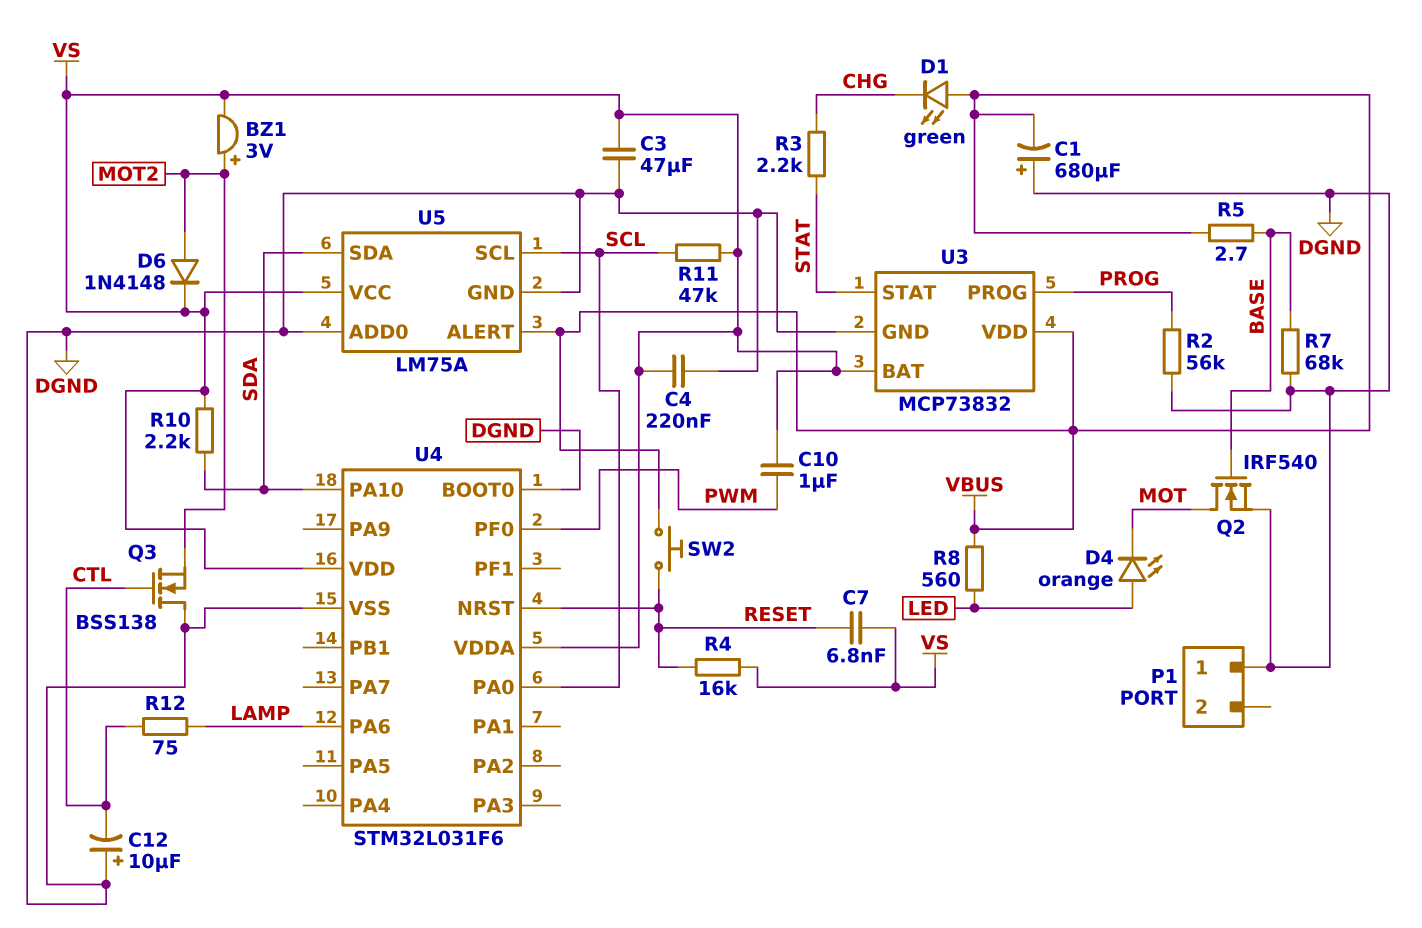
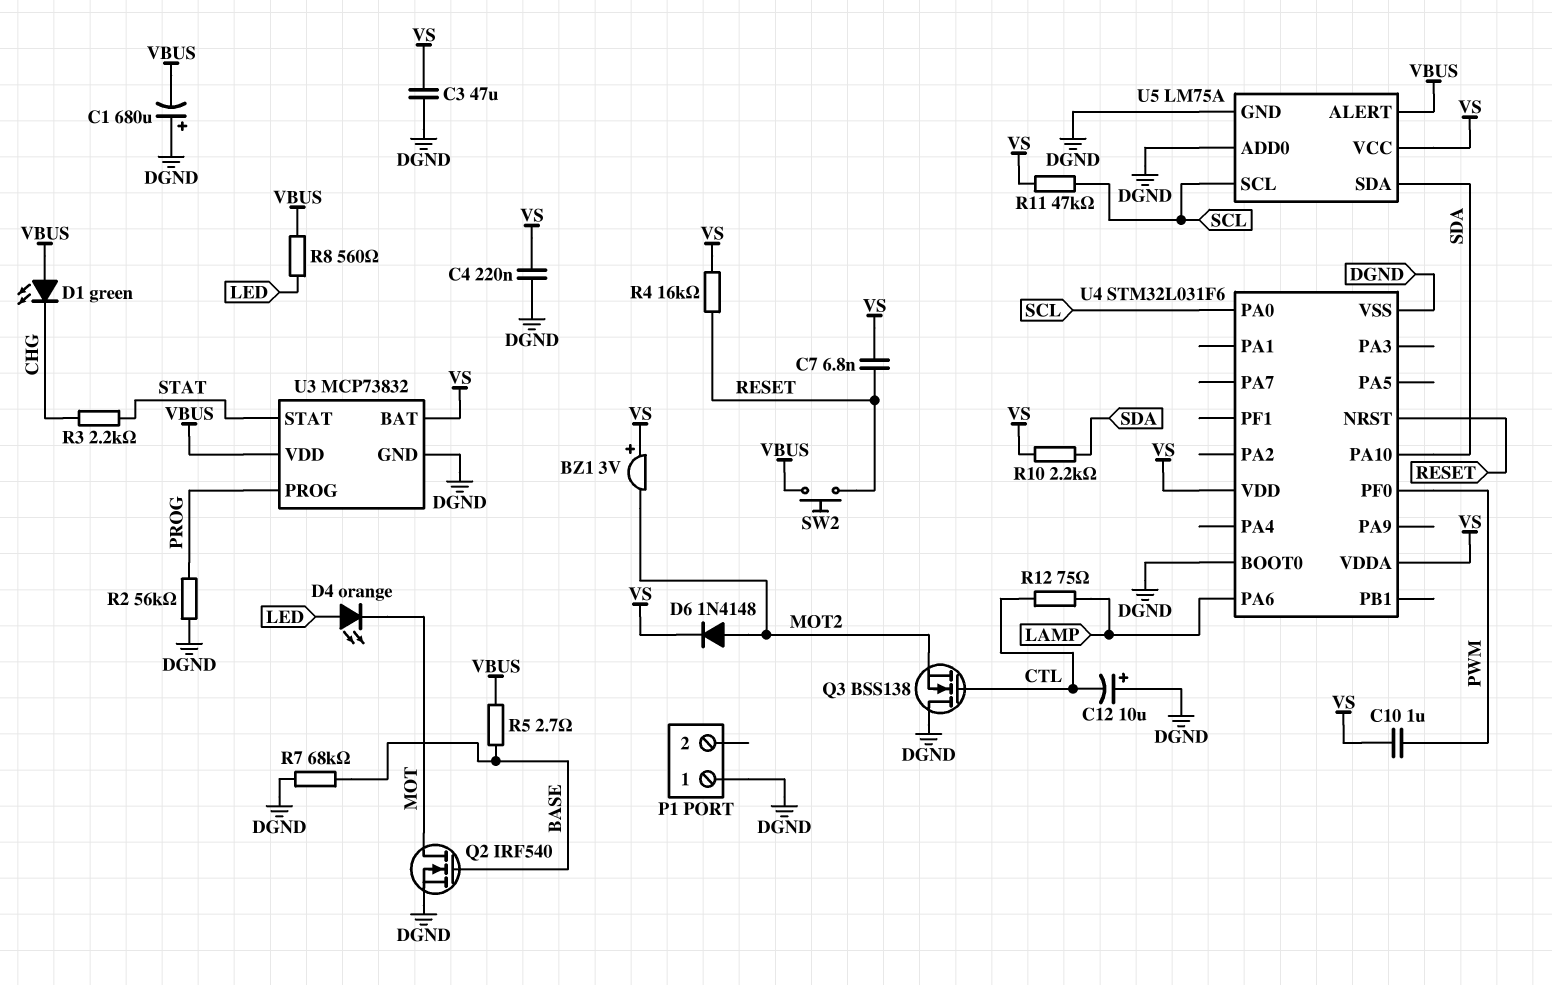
BZ1: buzzer 3V (plus MOT2, minus VS) -> buzzer 3V (plus VS, minus MOT2)

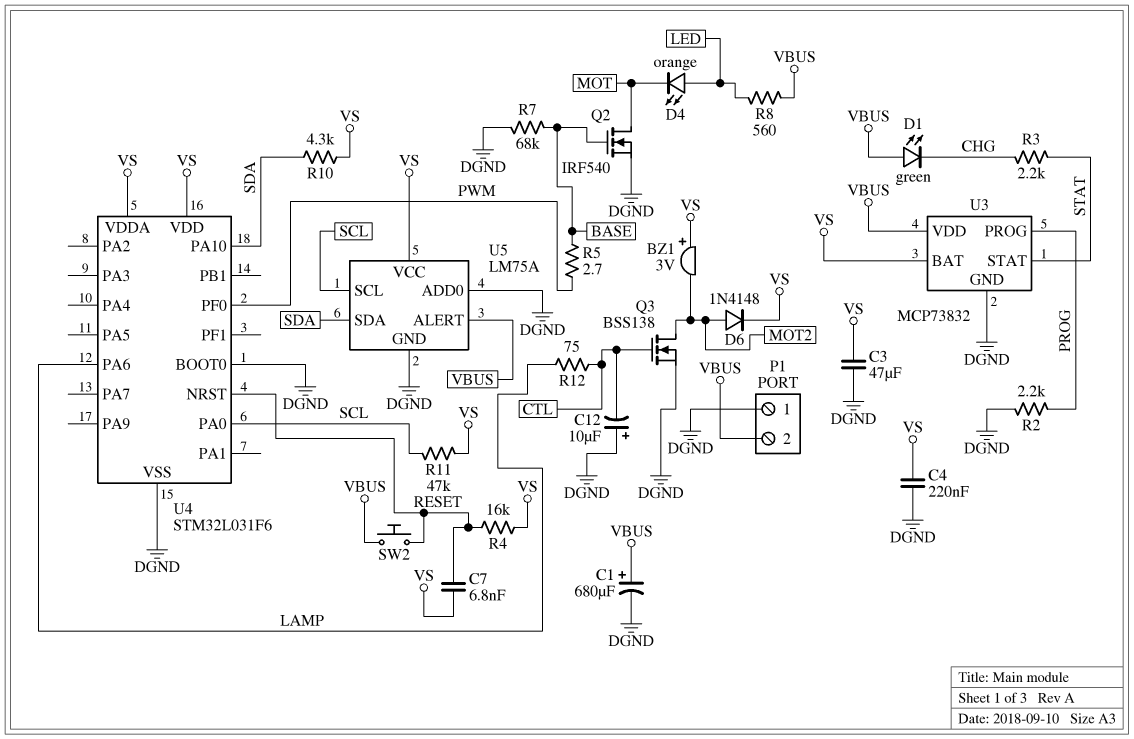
C1: 680uF (plus DGND, minus VBUS) -> 680uF (plus VBUS, minus DGND)
C10: 1uF (PWM, VS) -> none
P1 pin 2: none -> VBUS
Q3: NMOS BSS138 (G CTL, D DGND, S MOT2) -> NMOS BSS138 (G CTL, D MOT2, S DGND)
R2: 56k (DGND, PROG) -> 2.2k (DGND, PROG)
R5: 2.7 (BASE, VBUS) -> 2.7 (BASE, PWM)
R10: 2.2k (SDA, VS) -> 4.3k (SDA, VS)

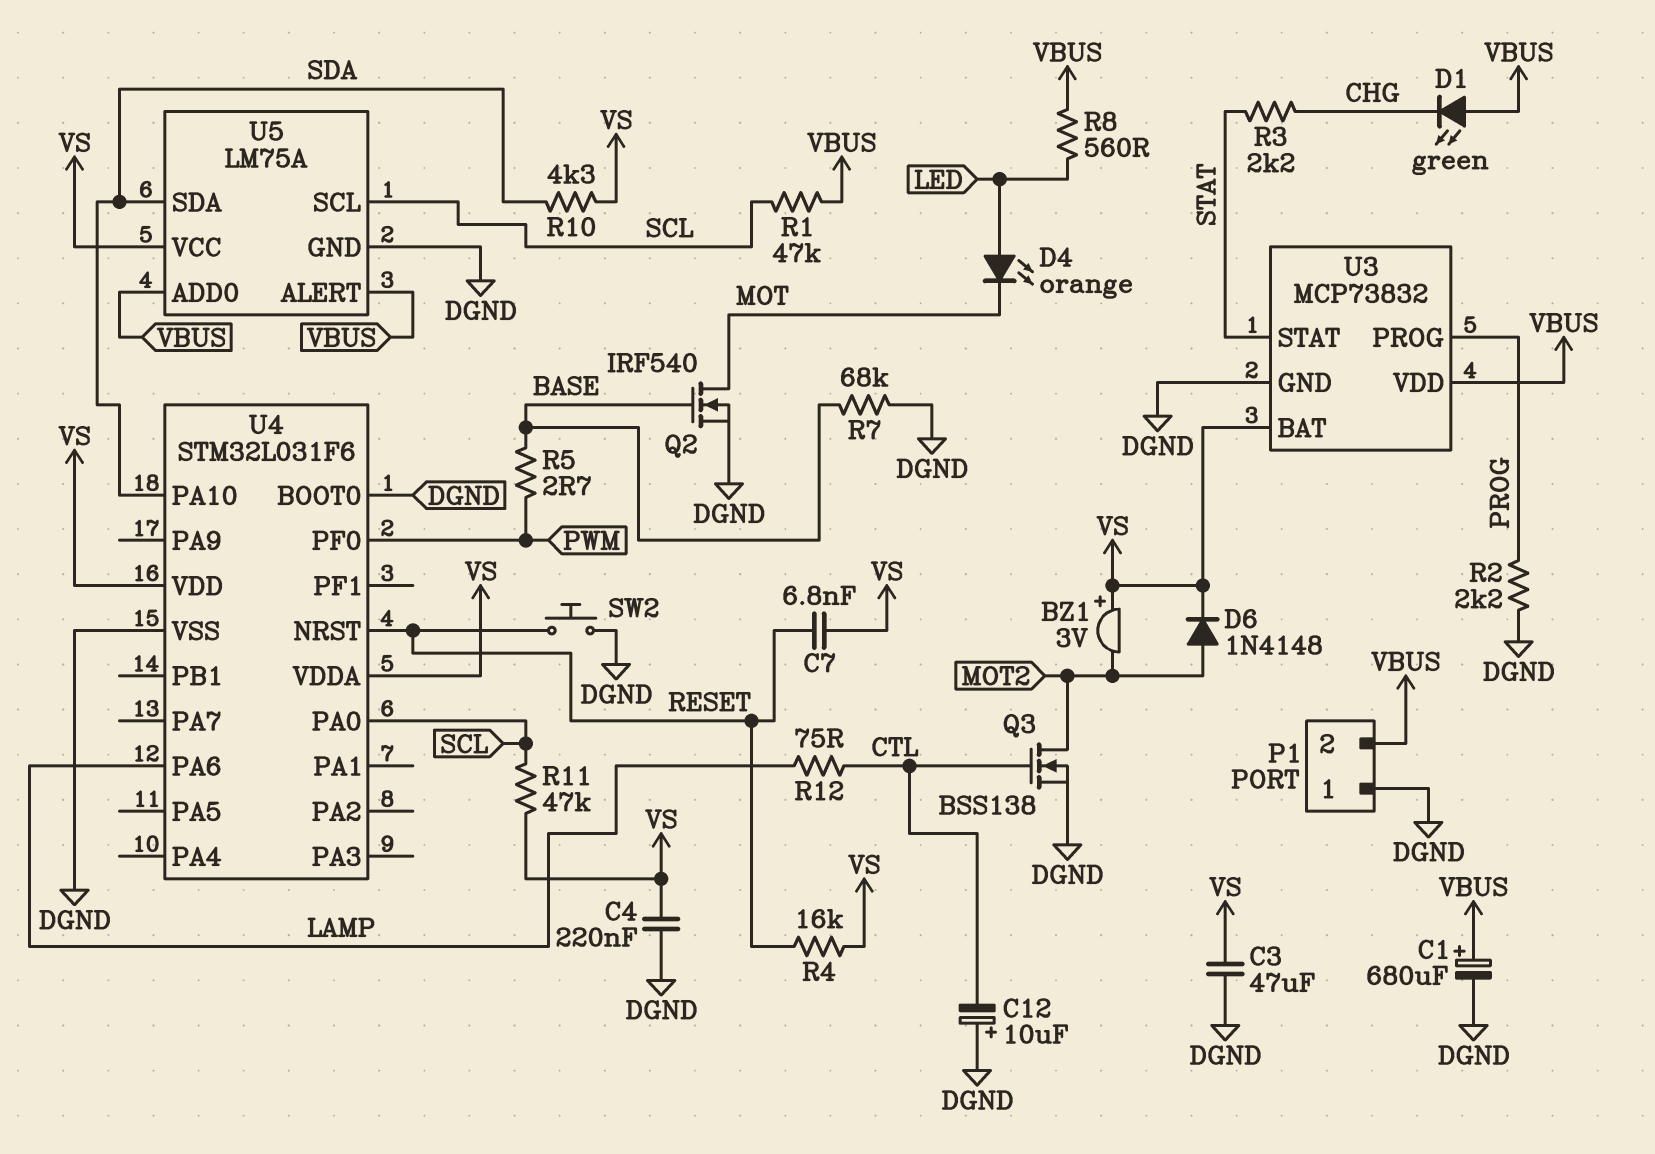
R1: none -> 47k (SCL, VBUS)
SW2: button (RESET, VBUS) -> button (DGND, RESET)
U5 pin ADD0: DGND -> VBUS

